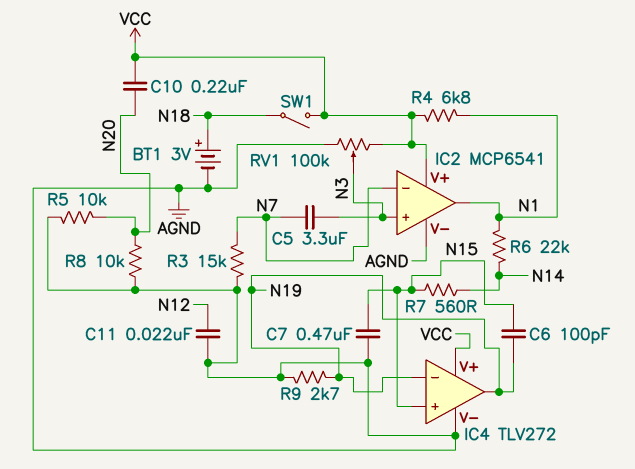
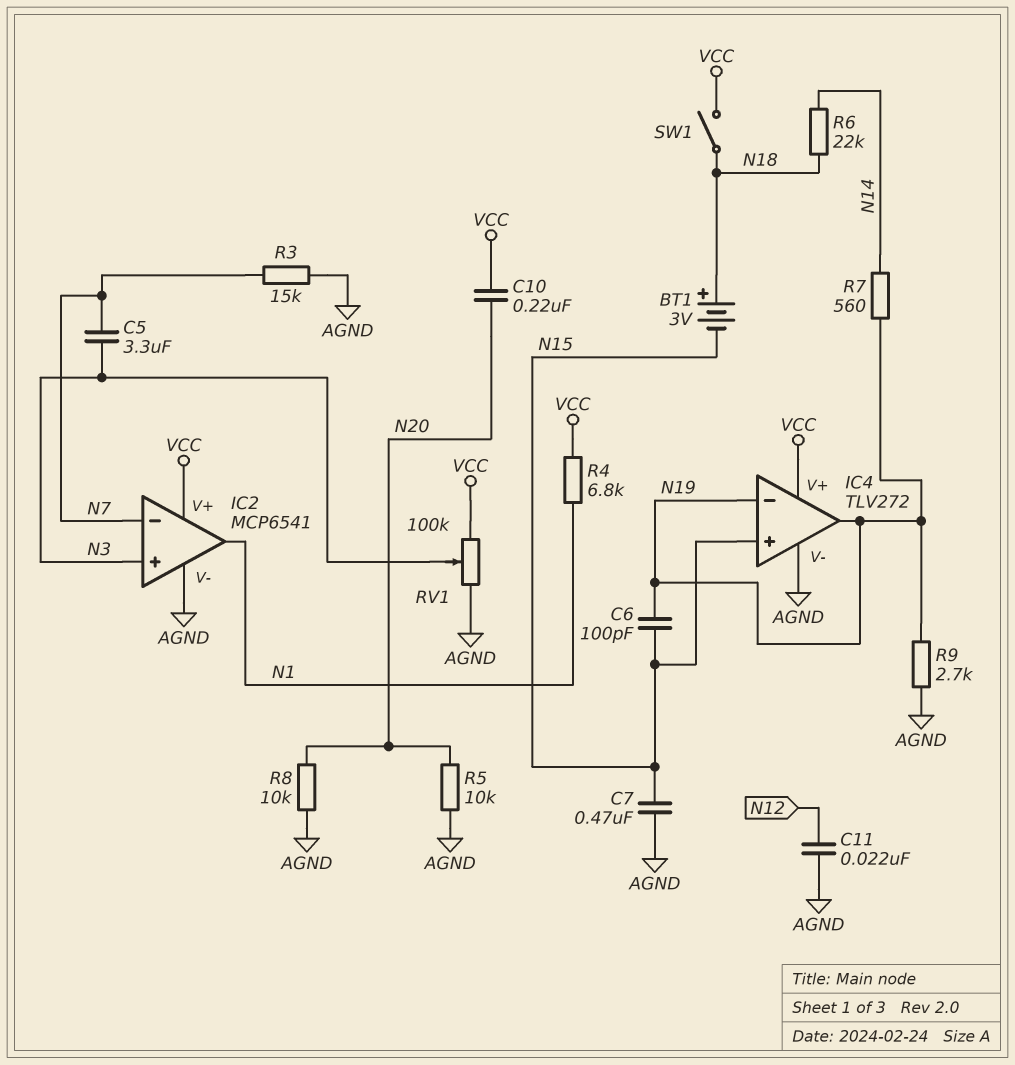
BT1: 3V (plus N18, minus AGND) -> 3V (plus N18, minus N15)
R6: 22k (N1, N14) -> 22k (N14, N18)
R7: 560 (N14, N15) -> 560 (N14, N19)

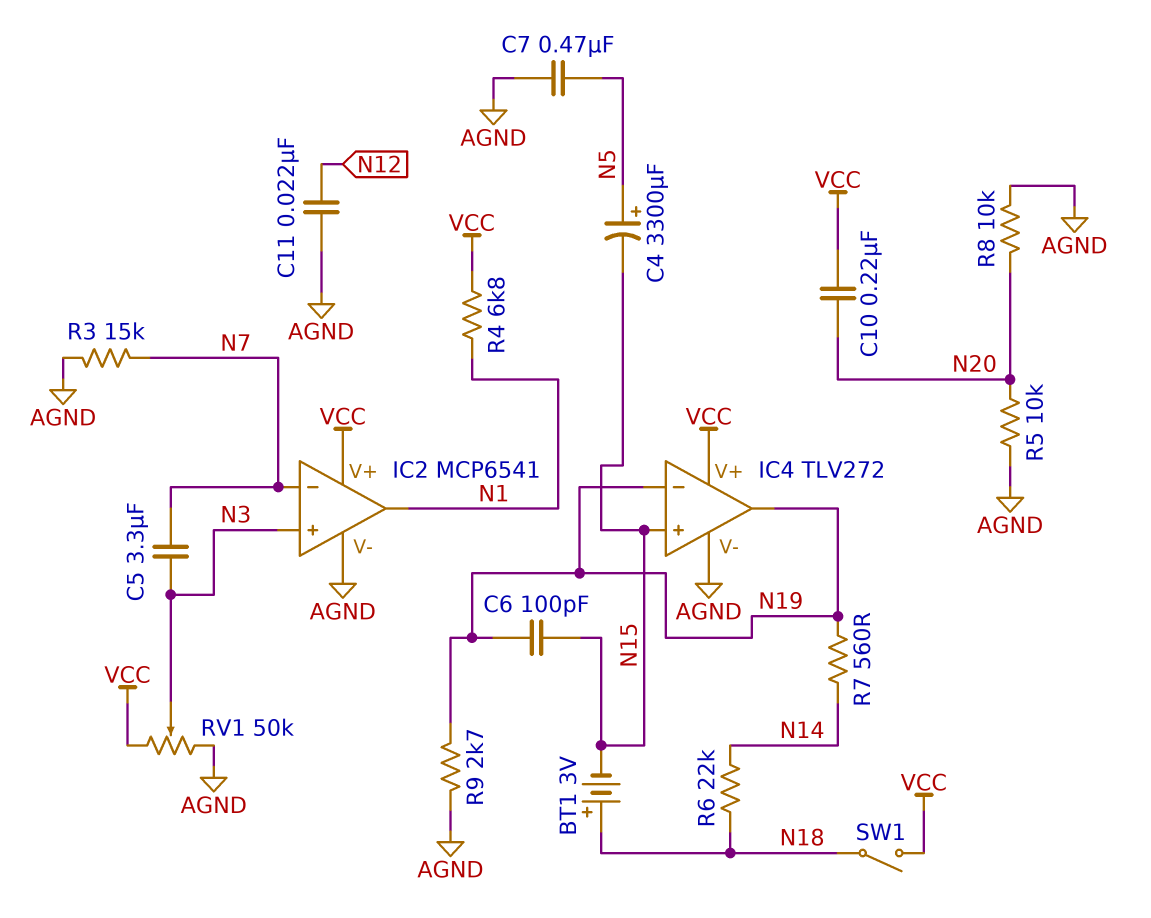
C4: none -> 3300uF (plus N5, minus N15)
C7: 470nF (AGND, N15) -> 470nF (AGND, N5)
RV1: 100k (AGND, VCC, wiper N3) -> 50k (AGND, VCC, wiper N3)

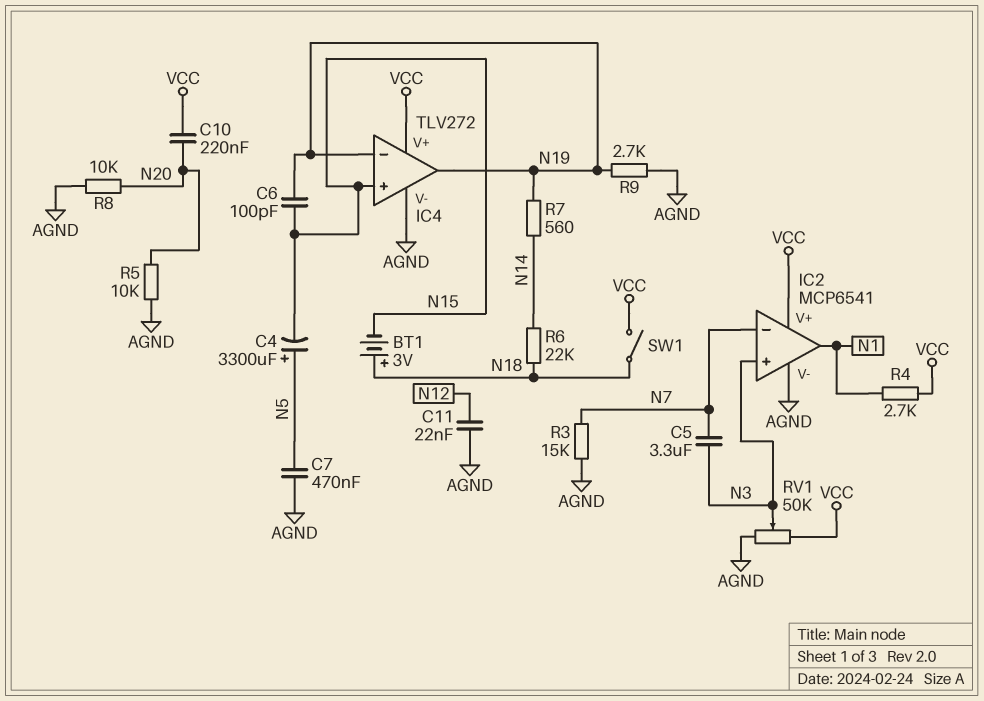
R4: 6.8k (N1, VCC) -> 2.7k (N1, VCC)

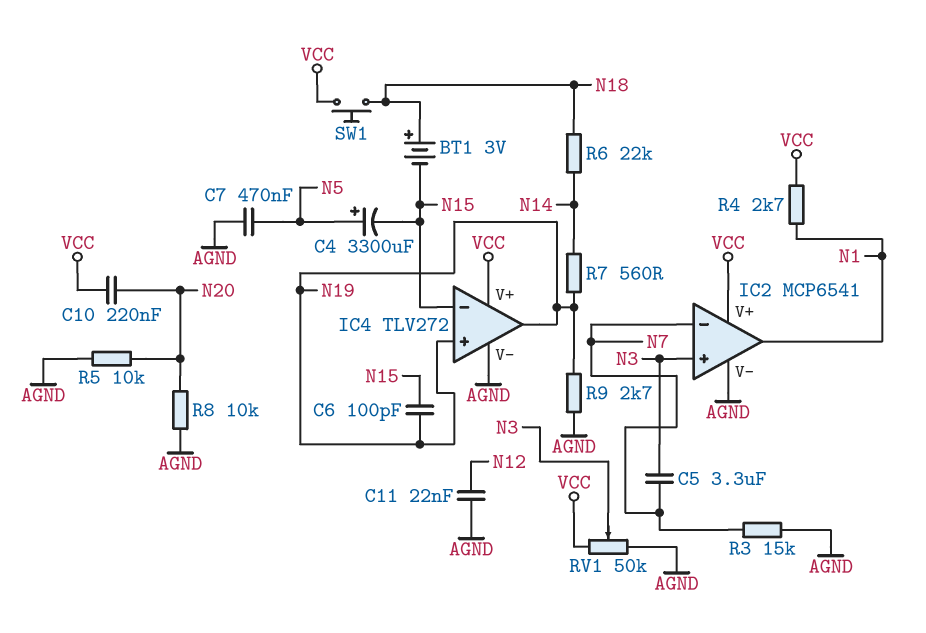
IC4 pin in+: N15 -> N19
IC4 pin in-: N19 -> N15
SW1: switch (N18, VCC) -> button (N18, VCC)

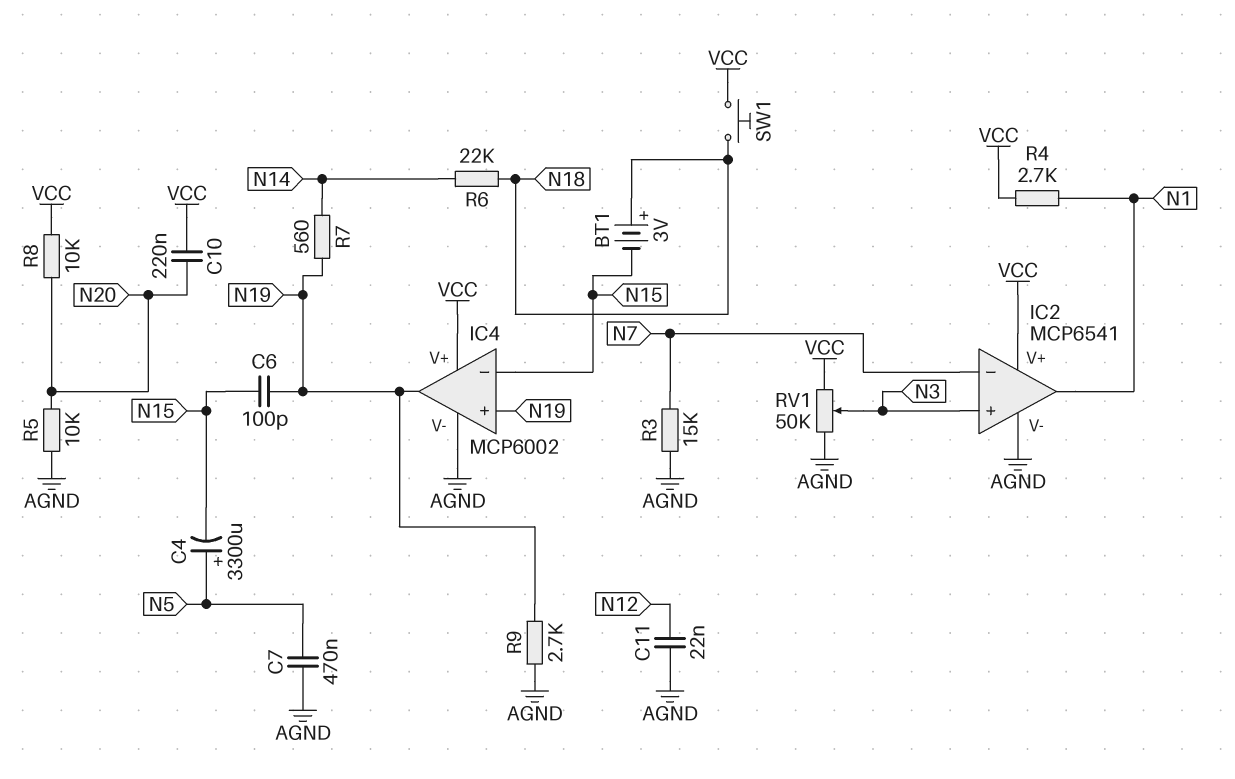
C5: 3.3uF (N3, N7) -> none
IC4: TLV272 -> MCP6002
R8: 10k (AGND, N20) -> 10k (N20, VCC)

